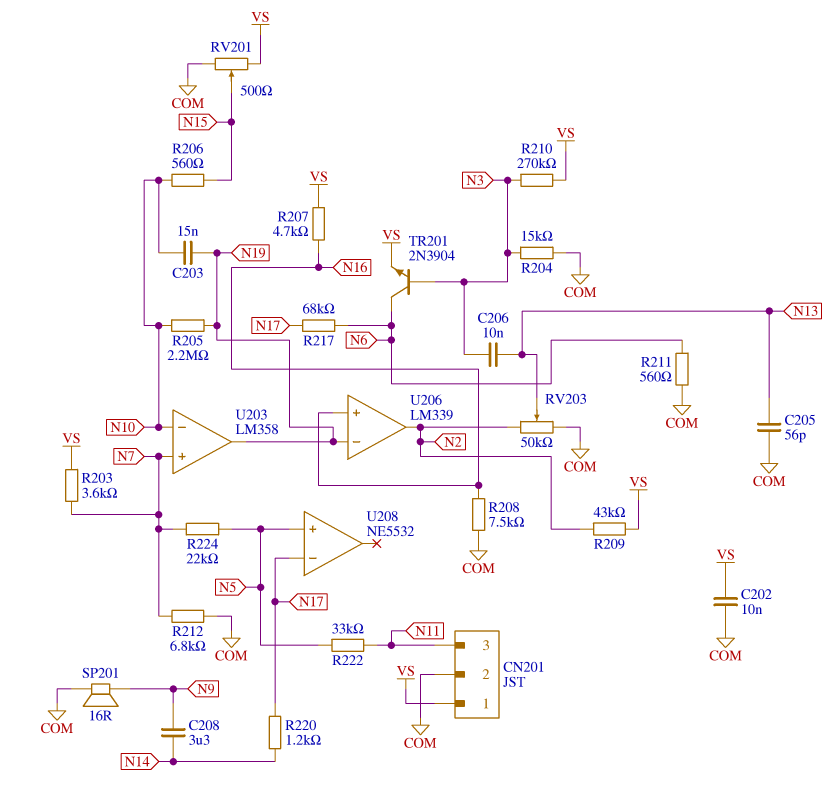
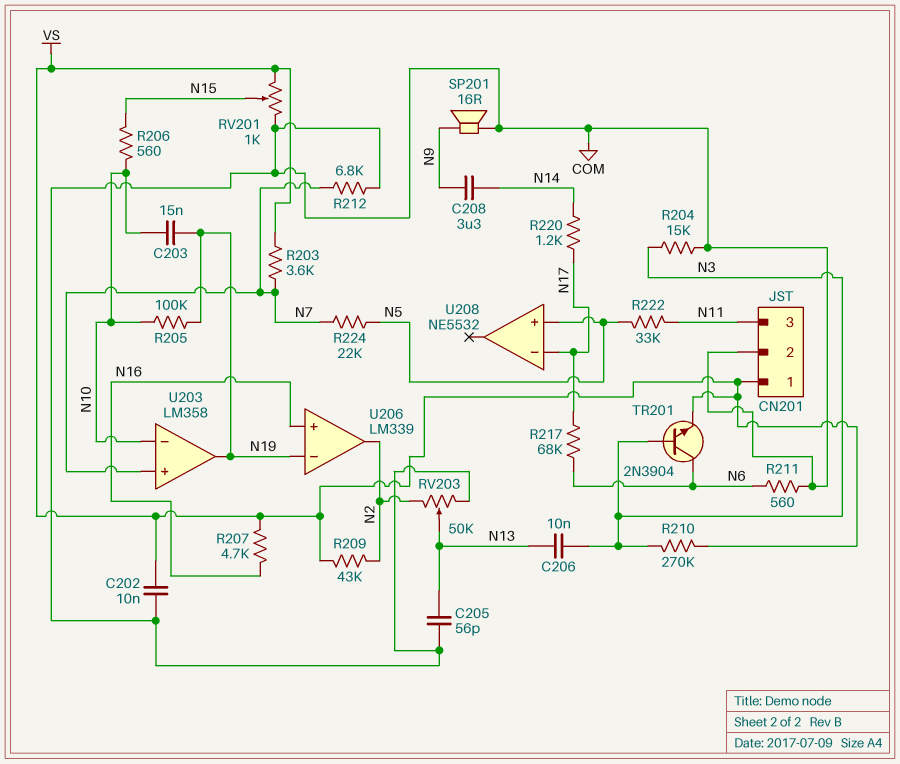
R205: 2.2M (N10, N19) -> 100k (N10, N19)
R208: 7.5k (COM, N16) -> none
RV201: 500 (COM, VS, wiper N15) -> 1k (COM, VS, wiper N15)

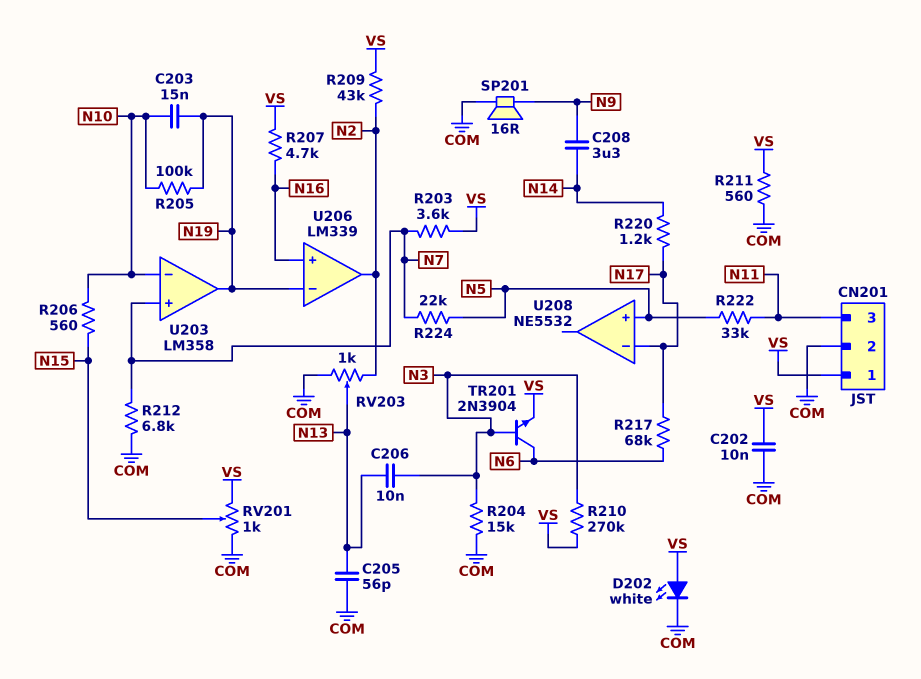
D202: none -> LED white (A VS, K COM)
R211: 560 (COM, N6) -> 560 (COM, VS)
RV203: 50k (COM, N2, wiper N13) -> 1k (COM, N2, wiper N13)

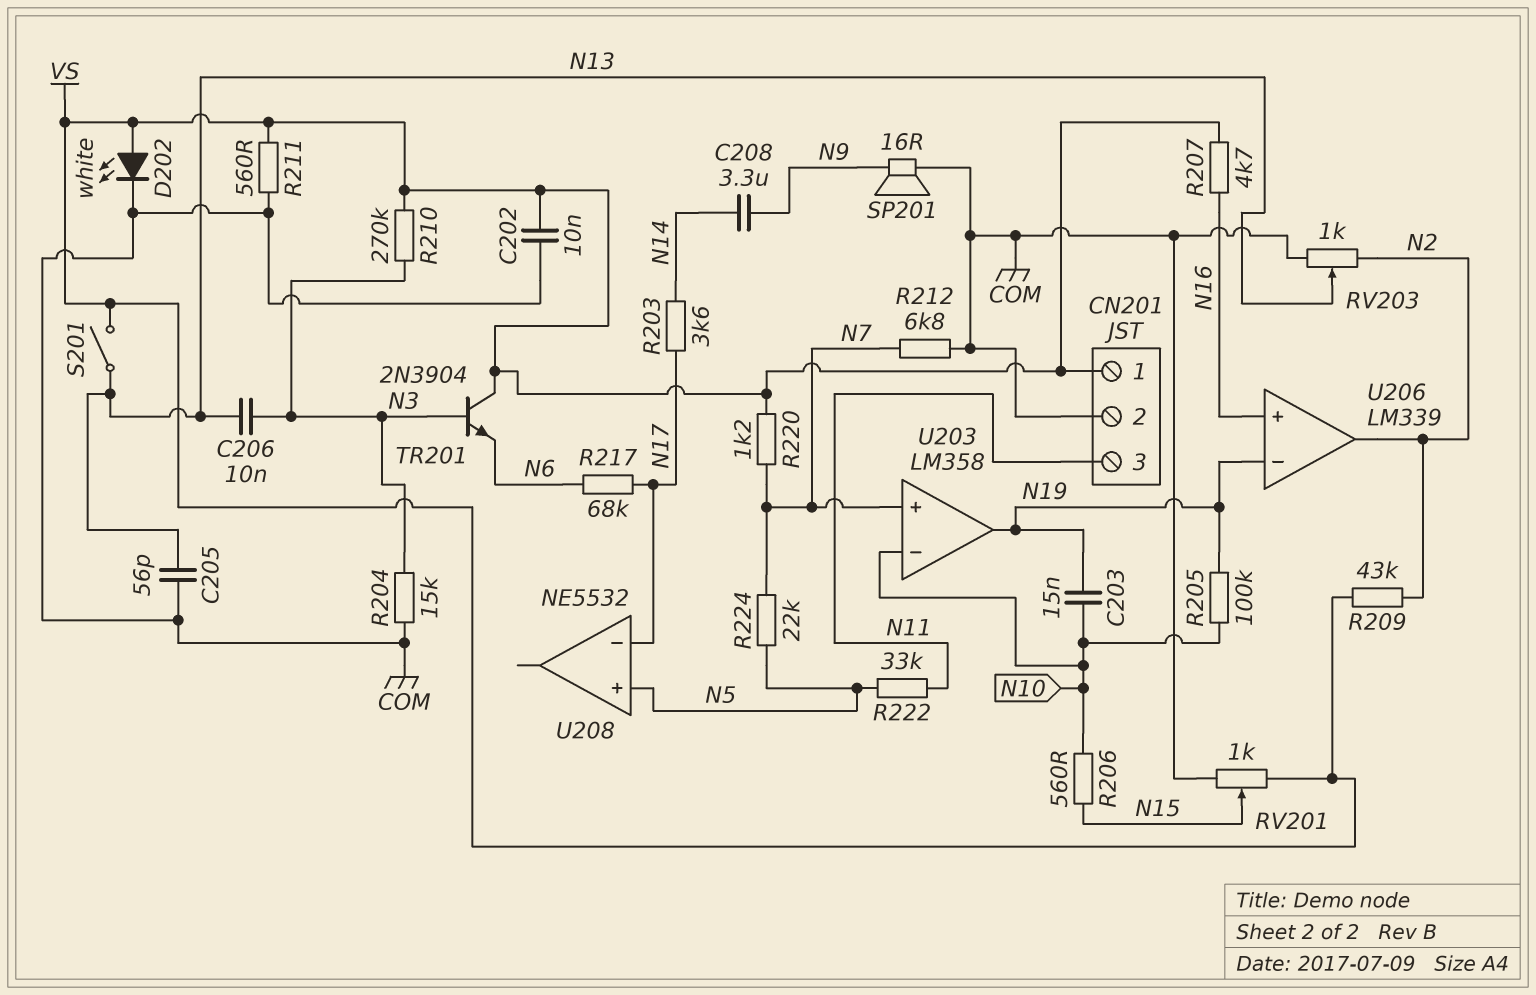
R203: 3.6k (N7, VS) -> 3.6k (N14, N17)
R220: 1.2k (N14, N17) -> 1.2k (N7, VS)
S201: none -> switch (N13, VS)
TR201: NPN 2N3904 (B N3, C N6, E VS) -> NPN 2N3904 (B N3, C VS, E N6)

